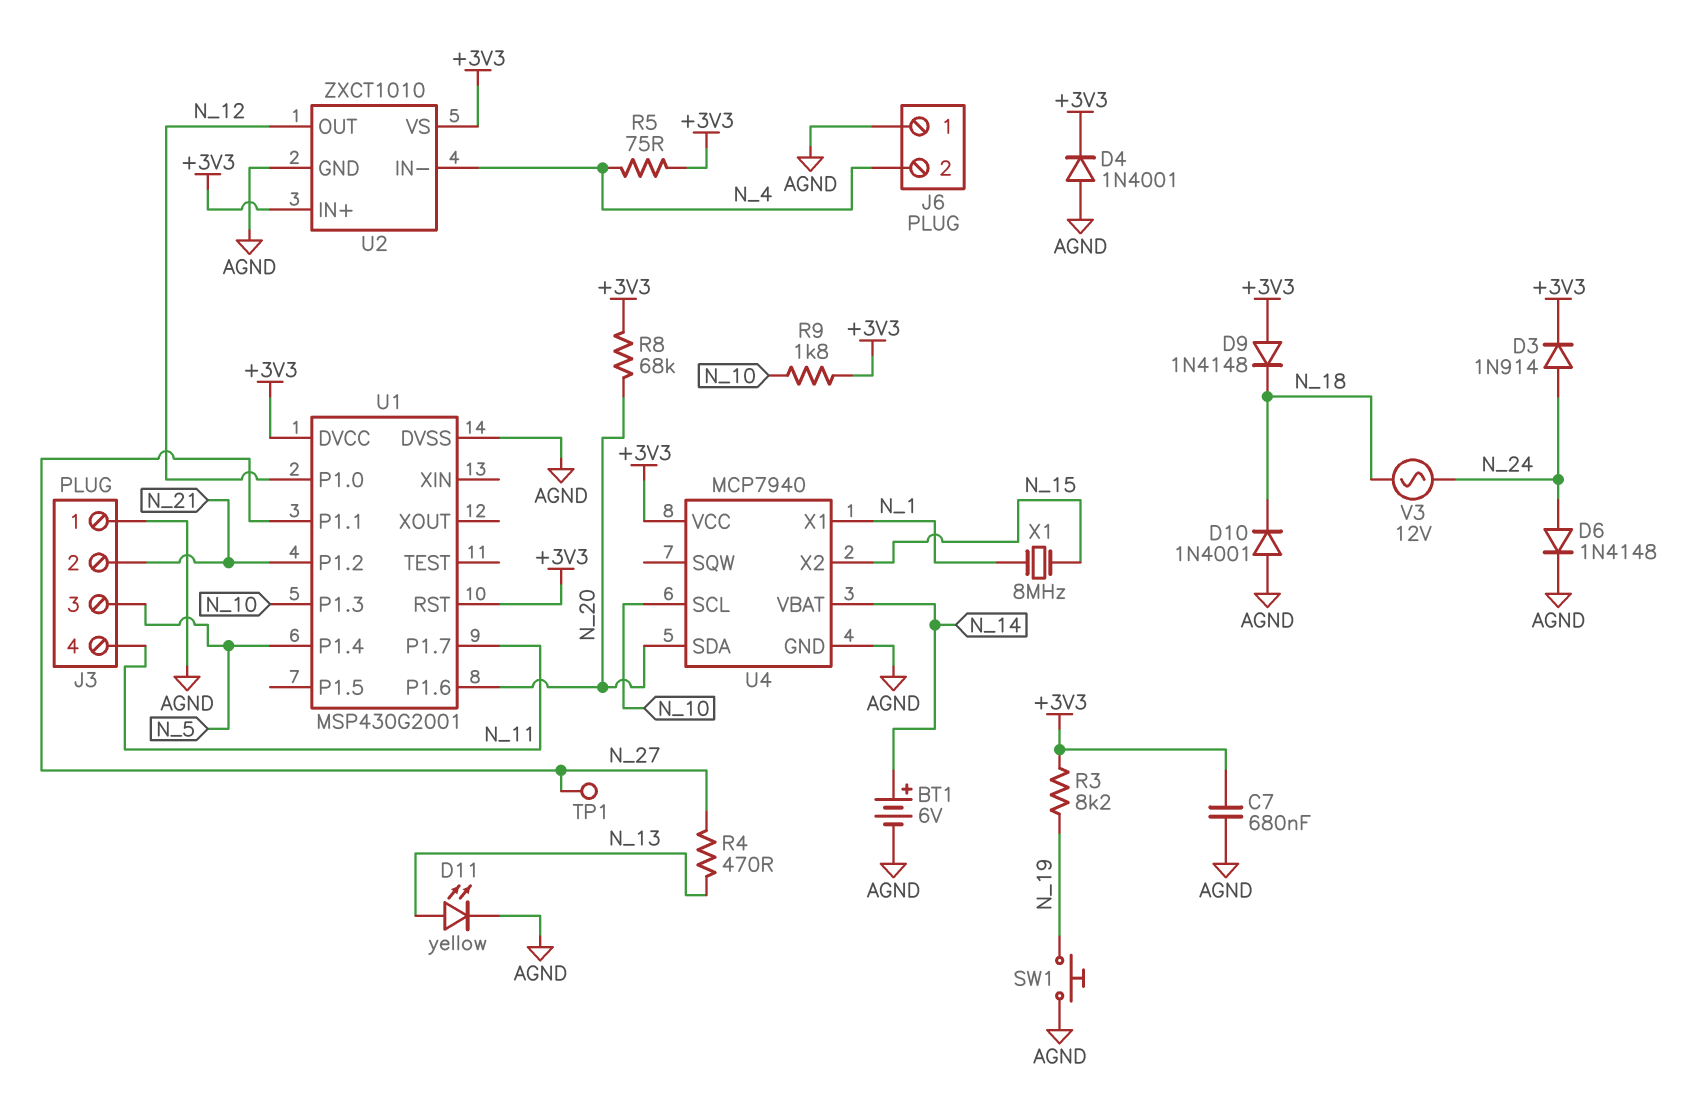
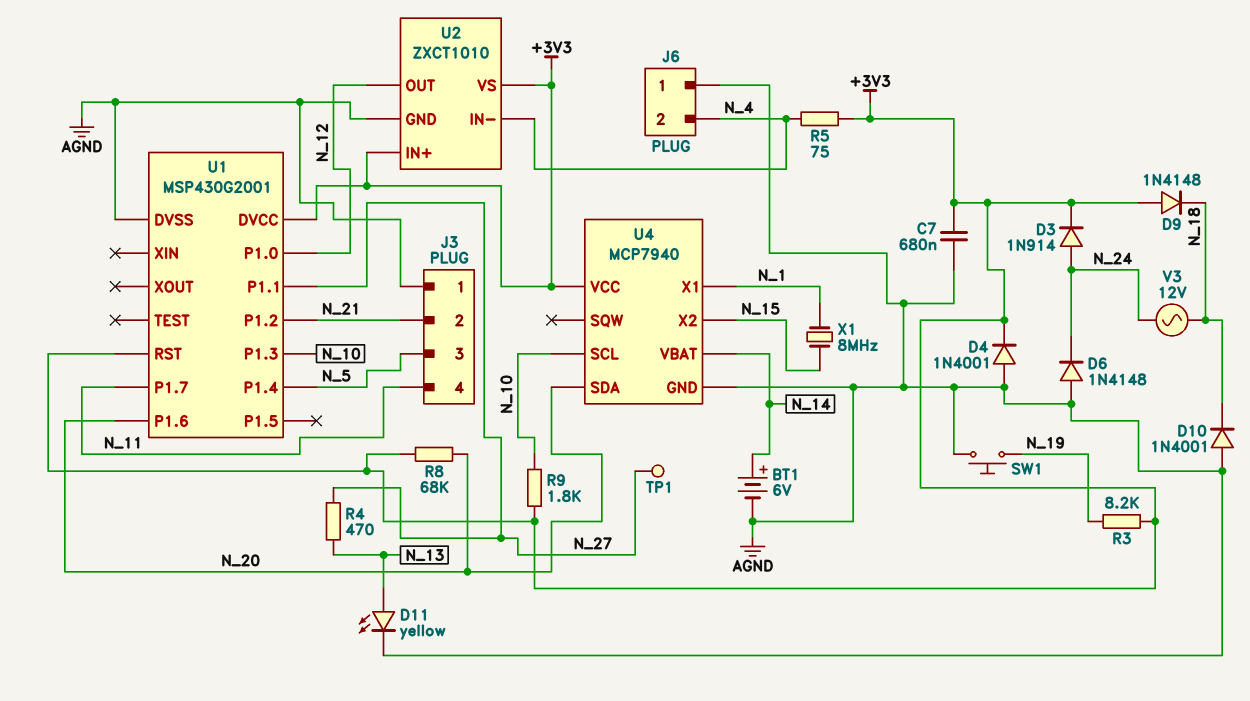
D6: diode 1N4148 (A N_24, K AGND) -> diode 1N4148 (A AGND, K N_24)

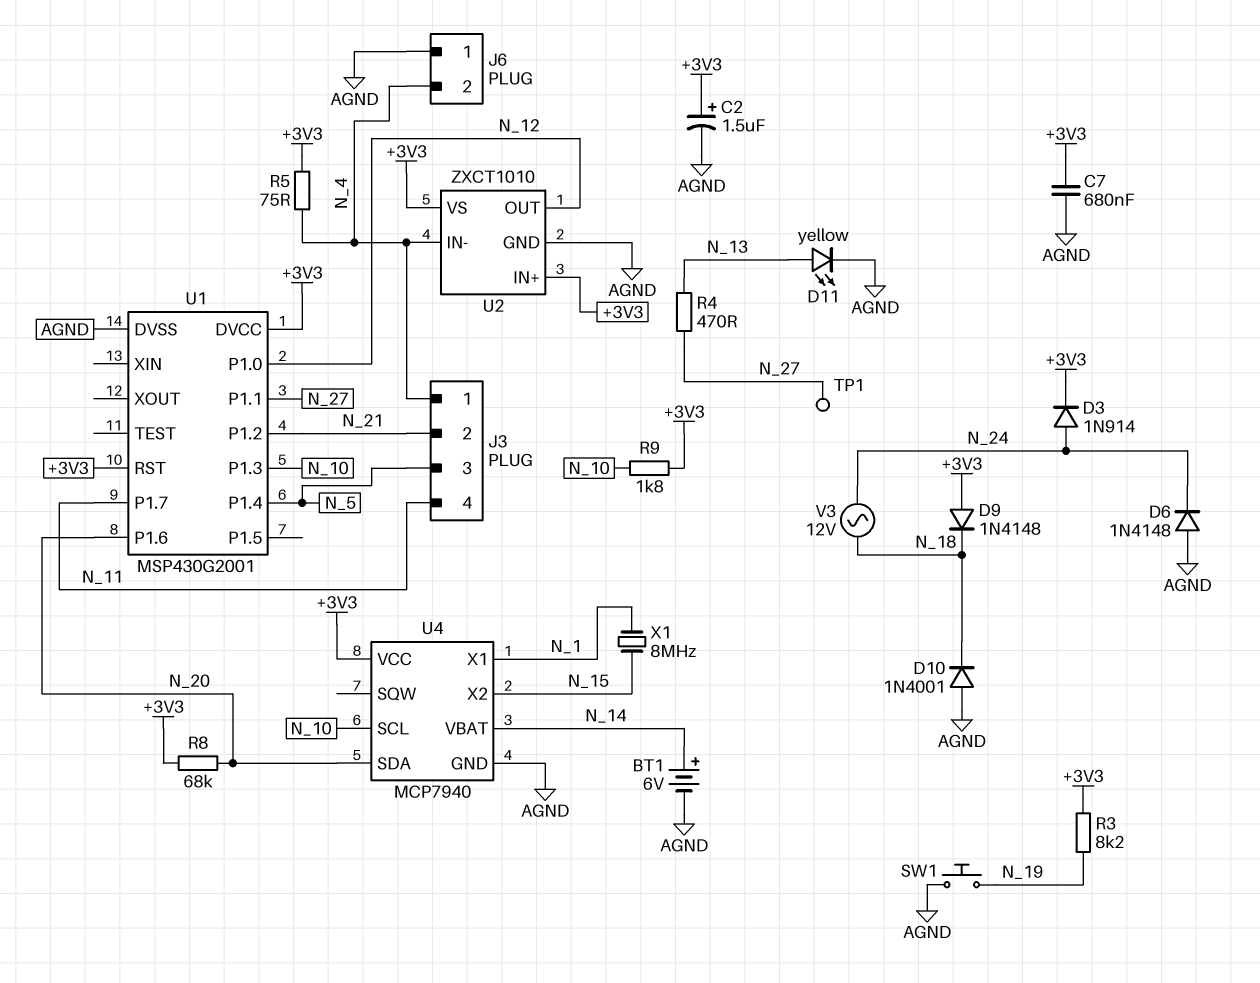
C2: none -> 1.5uF (plus +3V3, minus AGND)
D4: diode 1N4001 (A AGND, K +3V3) -> none
J3 pin 1: AGND -> N_4

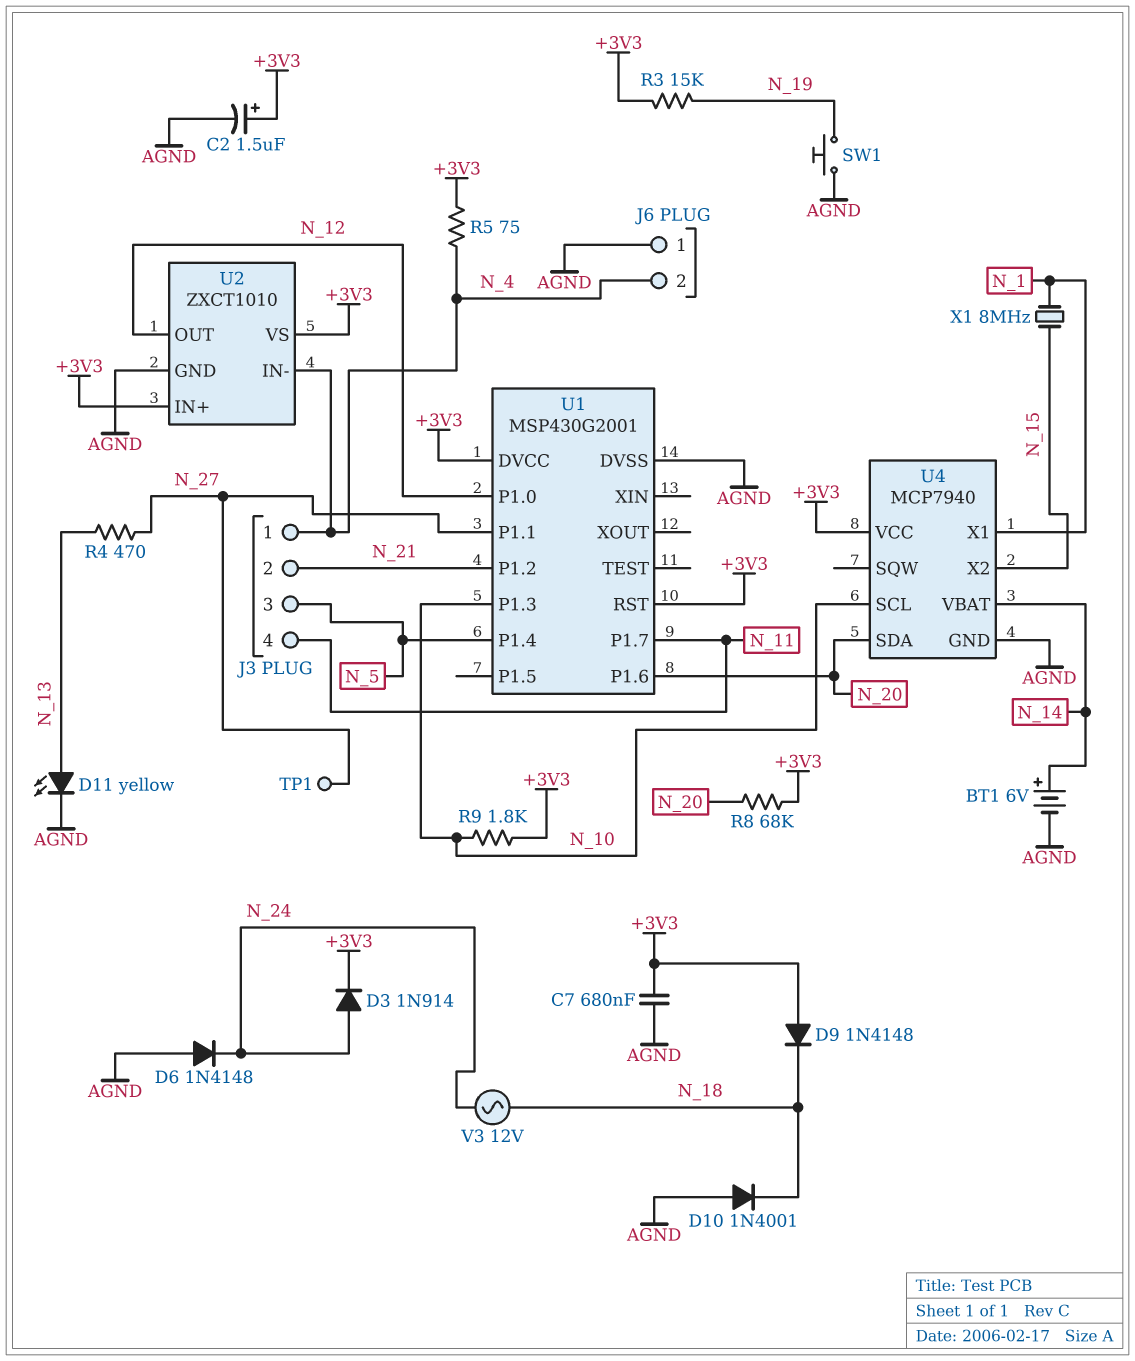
R3: 8.2k (+3V3, N_19) -> 15k (+3V3, N_19)

